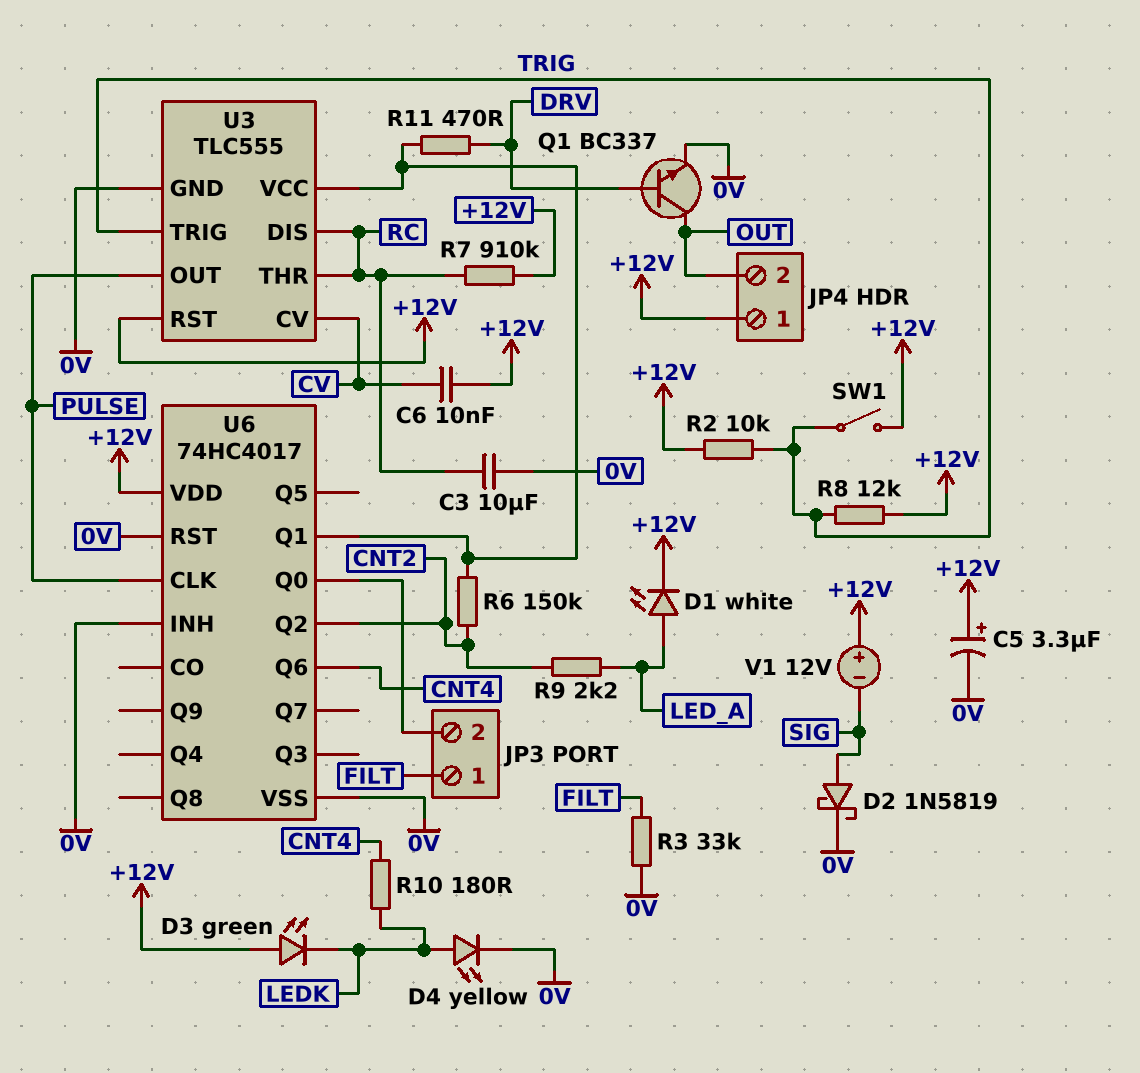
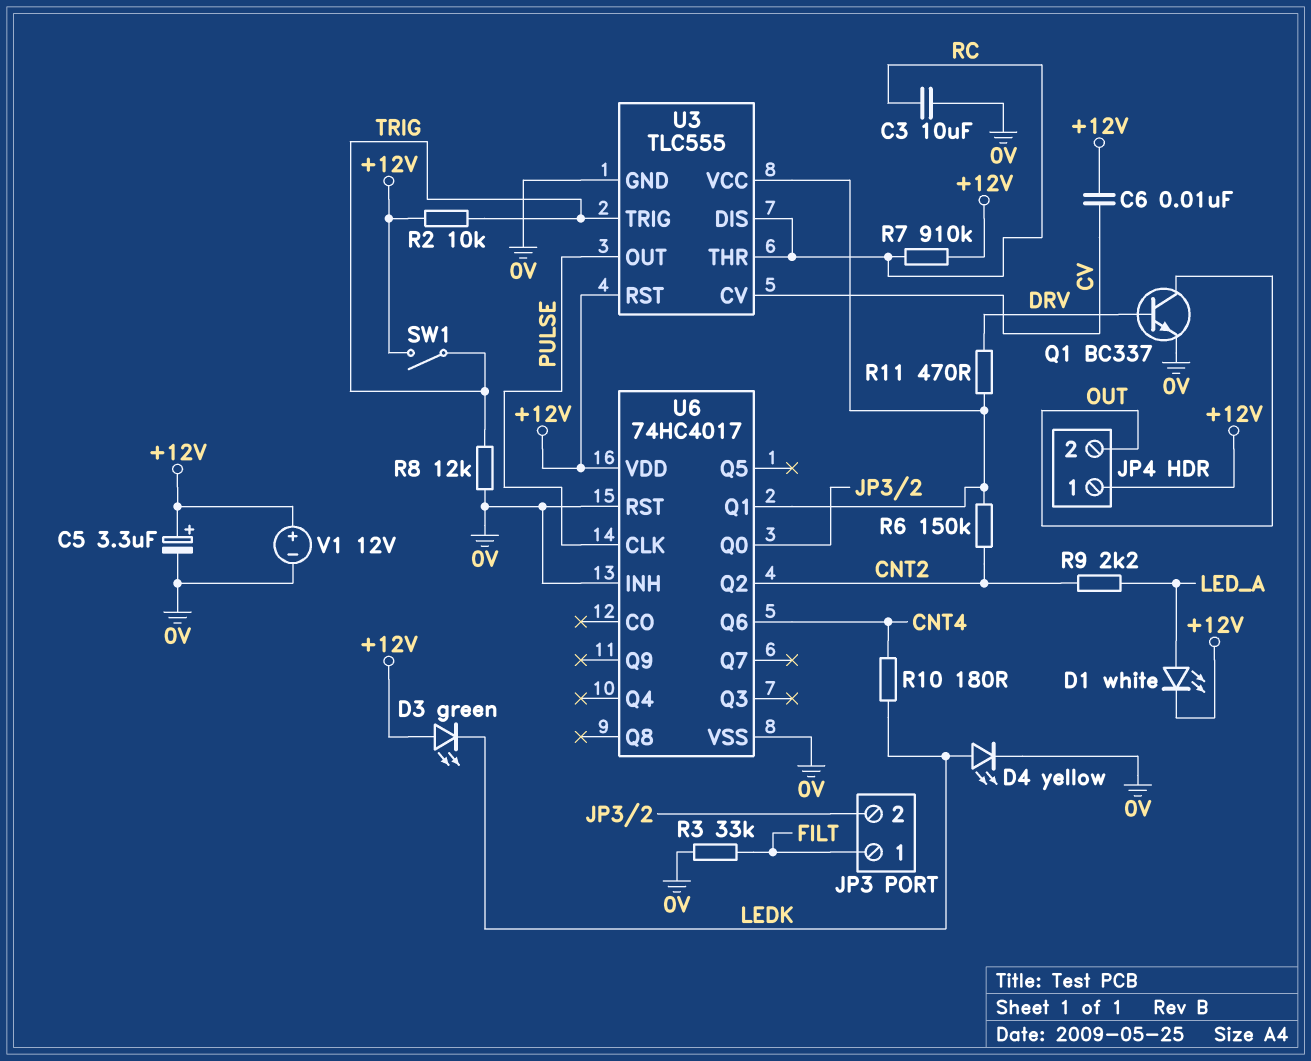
D2: schottky 1N5819 (A SIG, K 0V) -> none
R8: 12k (+12V, TRIG) -> 12k (0V, TRIG)
V1: 12V (plus +12V, minus SIG) -> 12V (plus +12V, minus 0V)

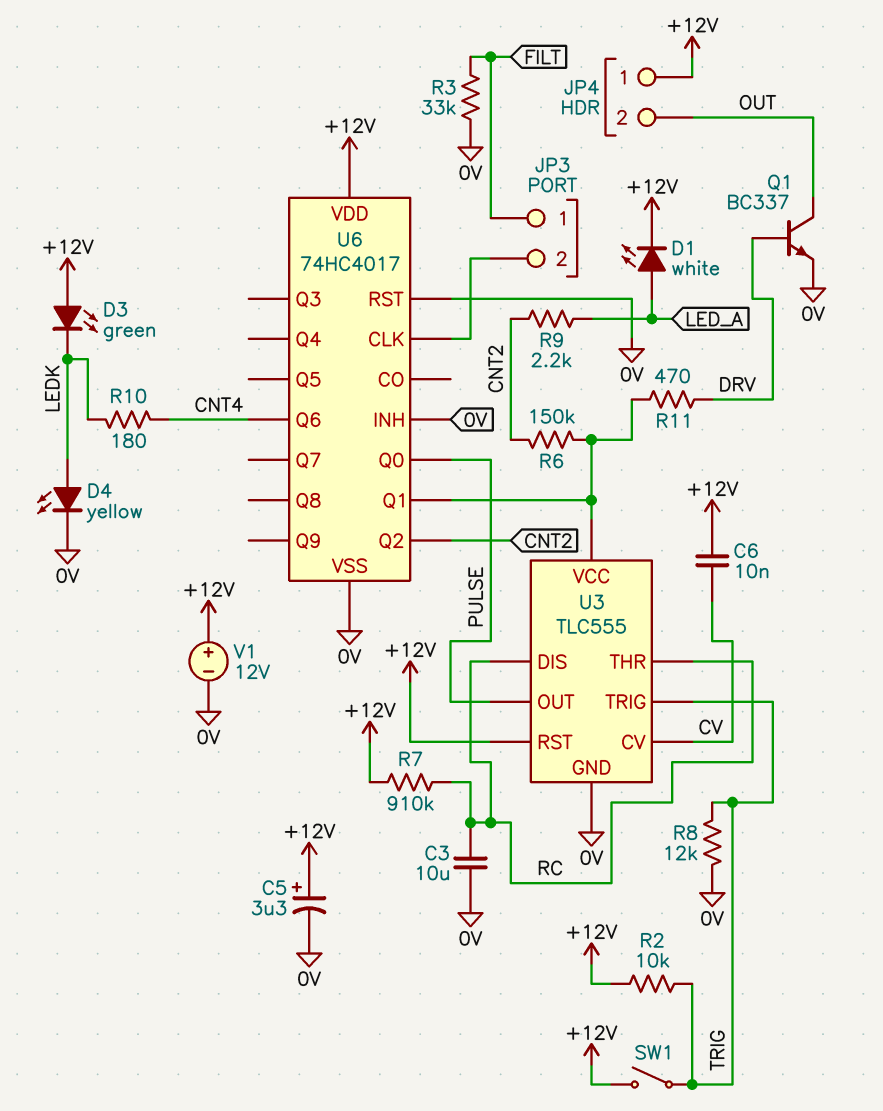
U6 pin CLK: PULSE -> JP3/2
U6 pin Q0: JP3/2 -> PULSE

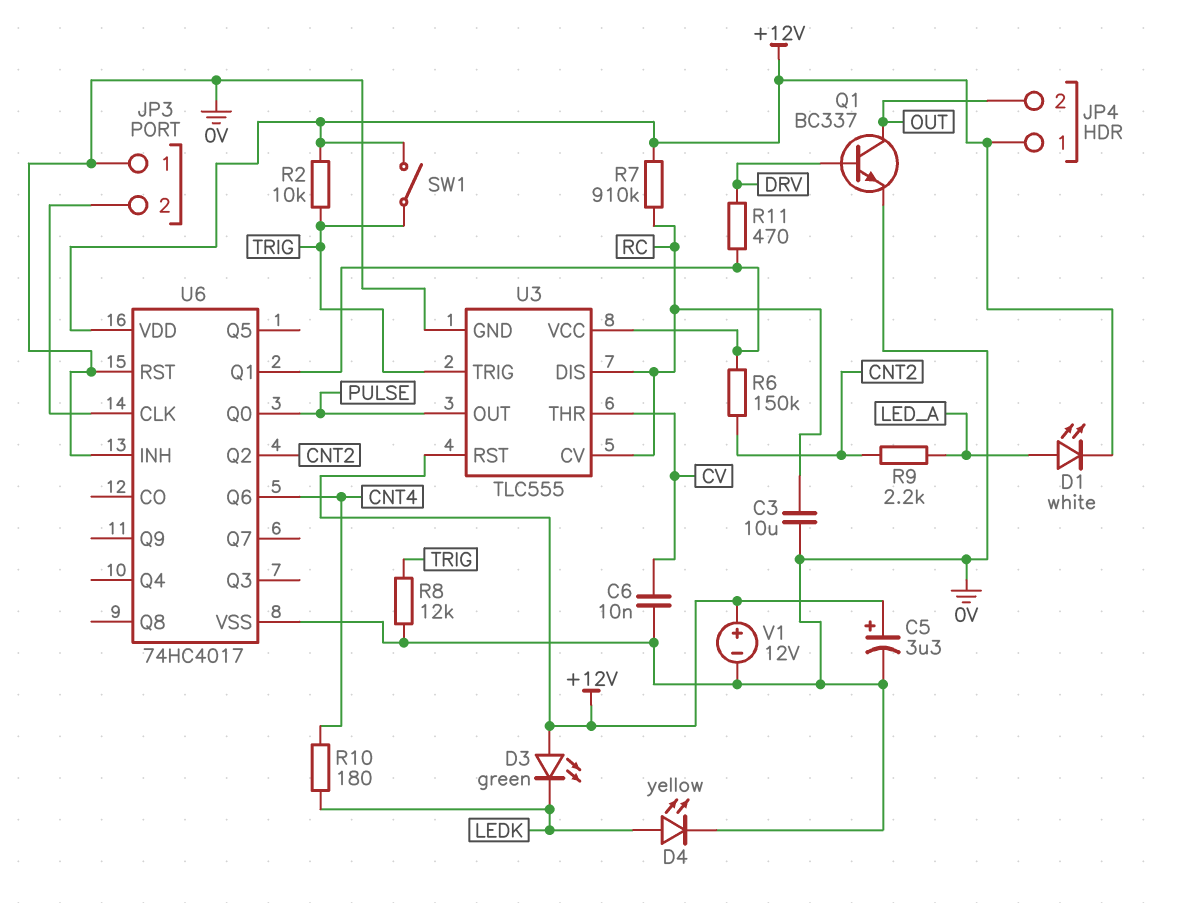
C6: 10nF (+12V, CV) -> 10nF (0V, CV)
JP3 pin 1: FILT -> 0V
R3: 33k (0V, FILT) -> none
U3 pin CV: CV -> RC
U3 pin THR: RC -> CV

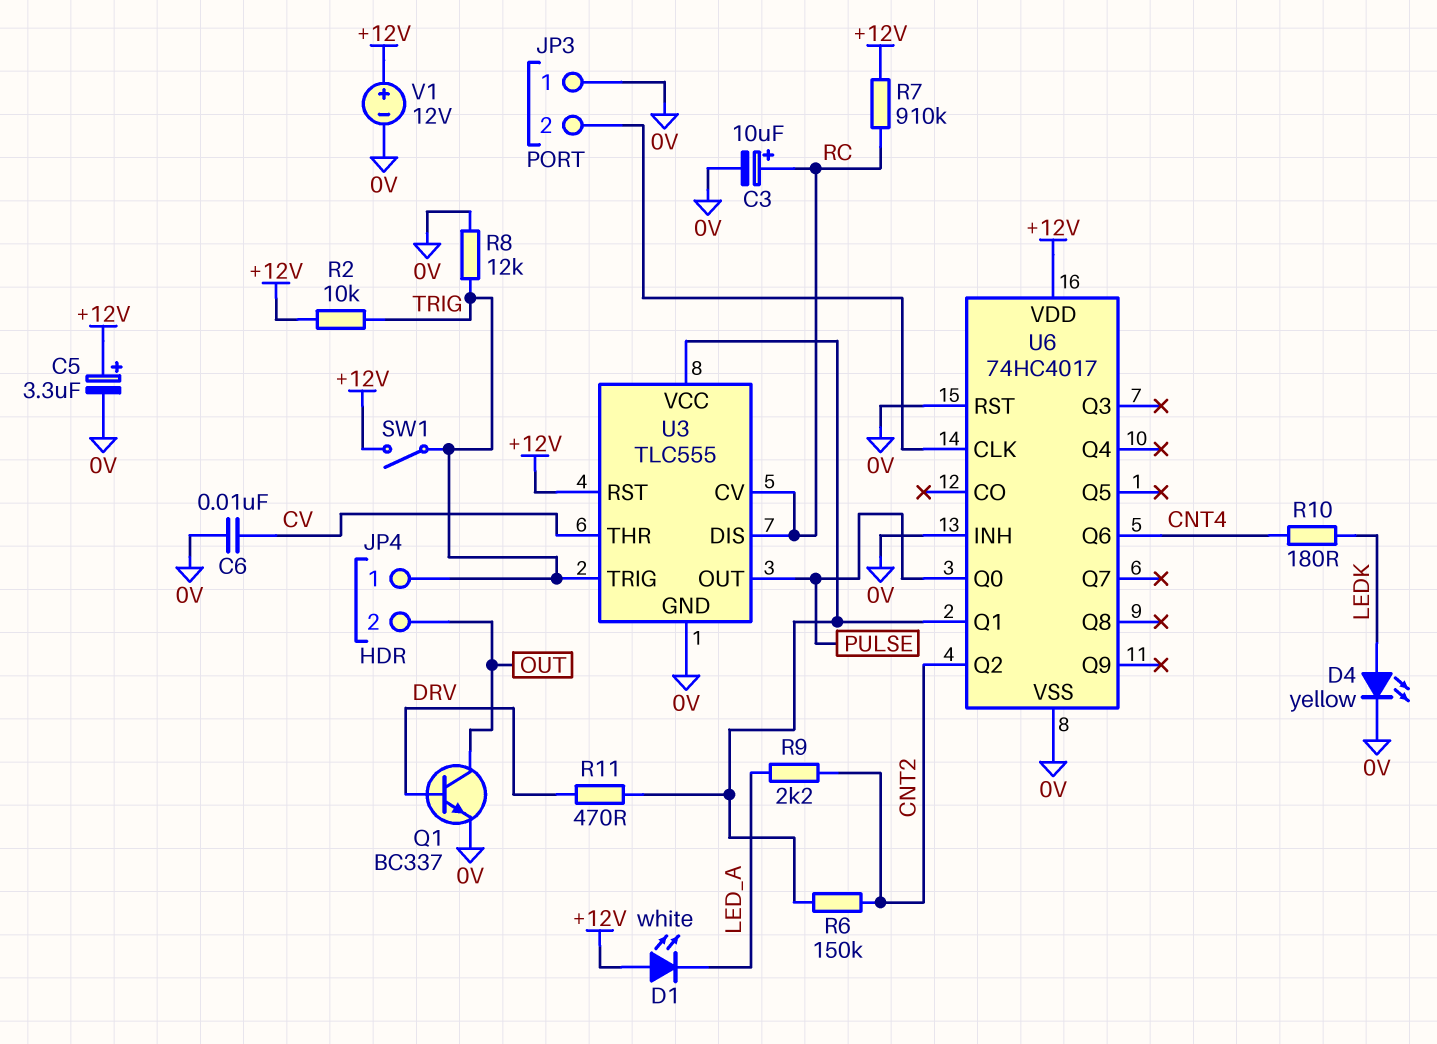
C3: 10uF (0V, RC) -> 10uF (plus RC, minus 0V)
D1: LED white (A LED_A, K +12V) -> LED white (A +12V, K LED_A)
D3: LED green (A +12V, K LEDK) -> none
JP4 pin 1: +12V -> TRIG

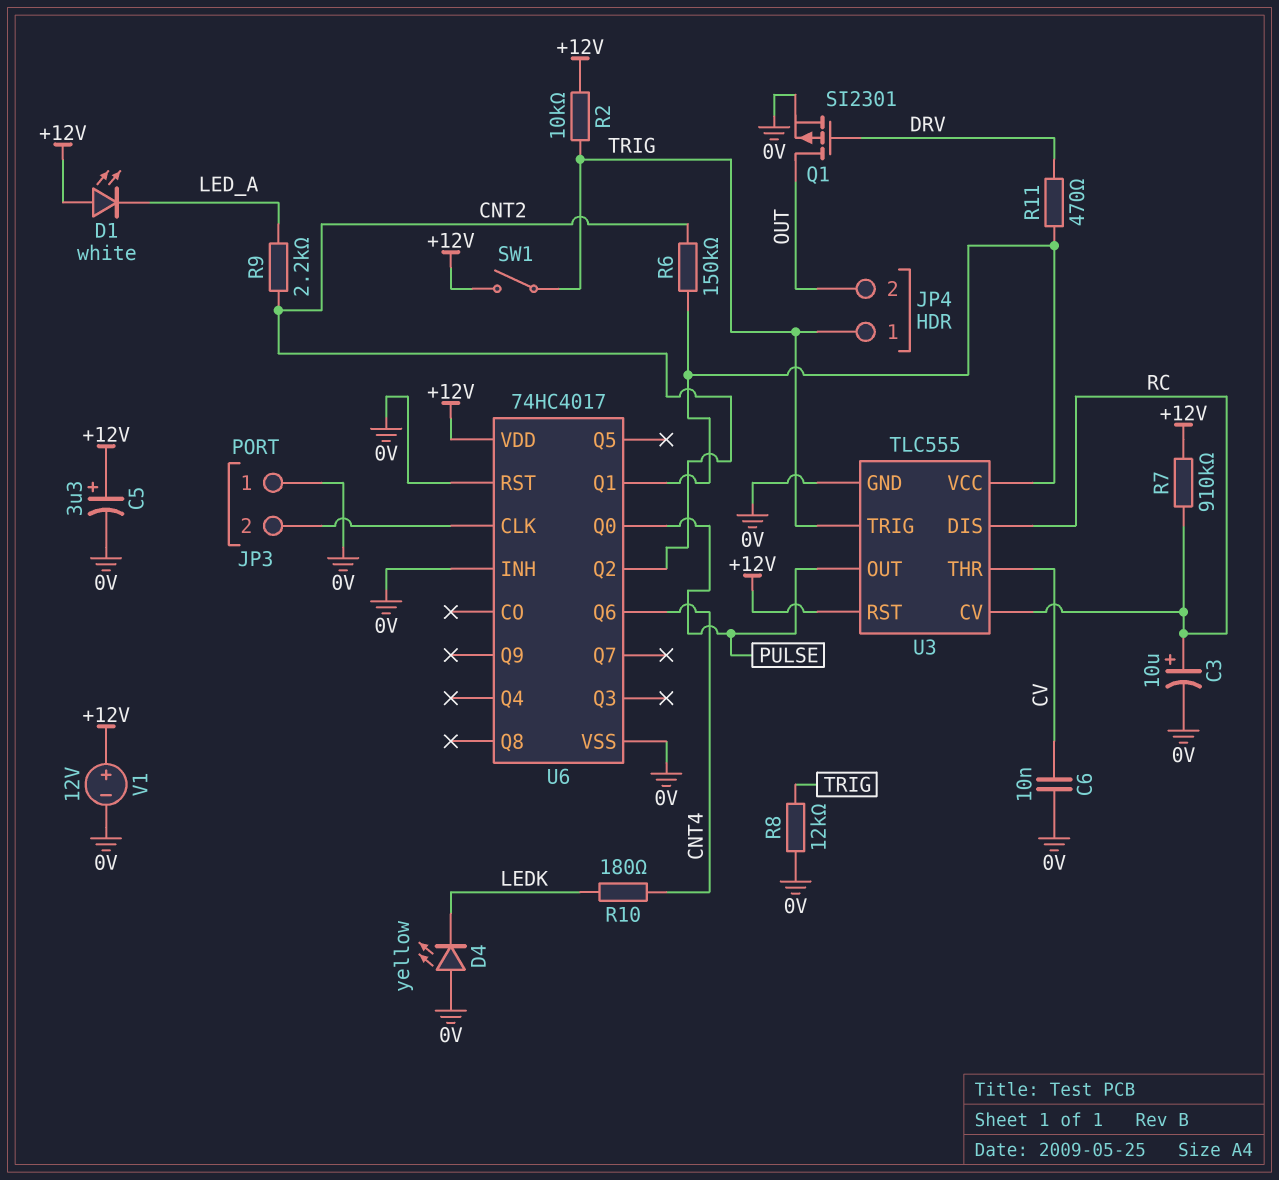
D4: LED yellow (A LEDK, K 0V) -> LED yellow (A 0V, K LEDK)
Q1: NPN BC337 (B DRV, C OUT, E 0V) -> PMOS SI2301 (G DRV, D OUT, S 0V)

